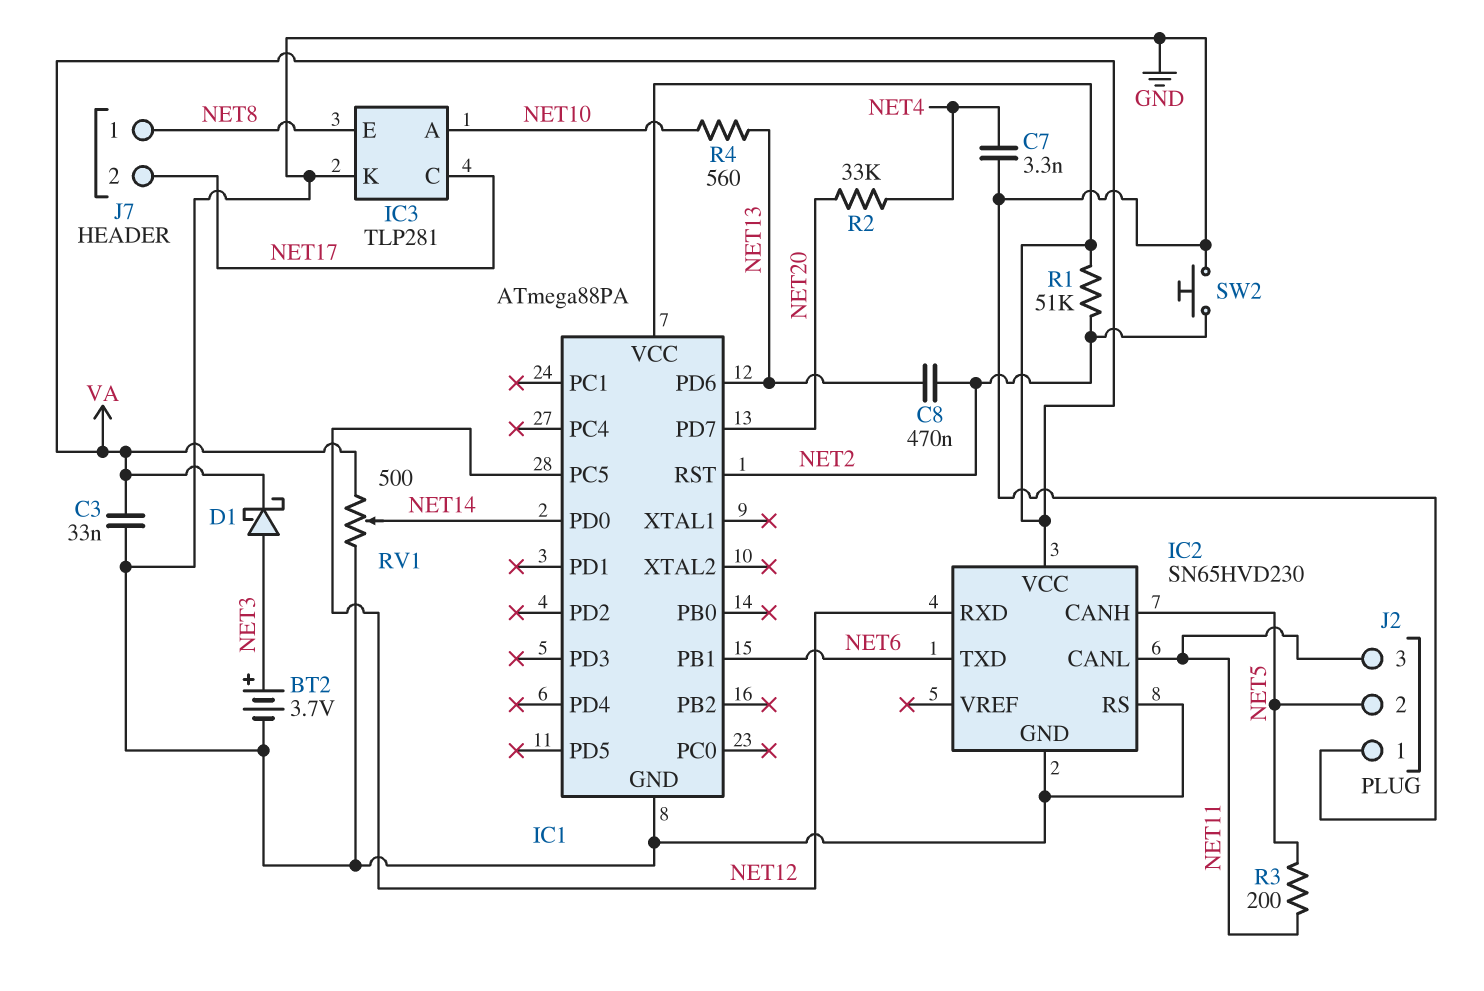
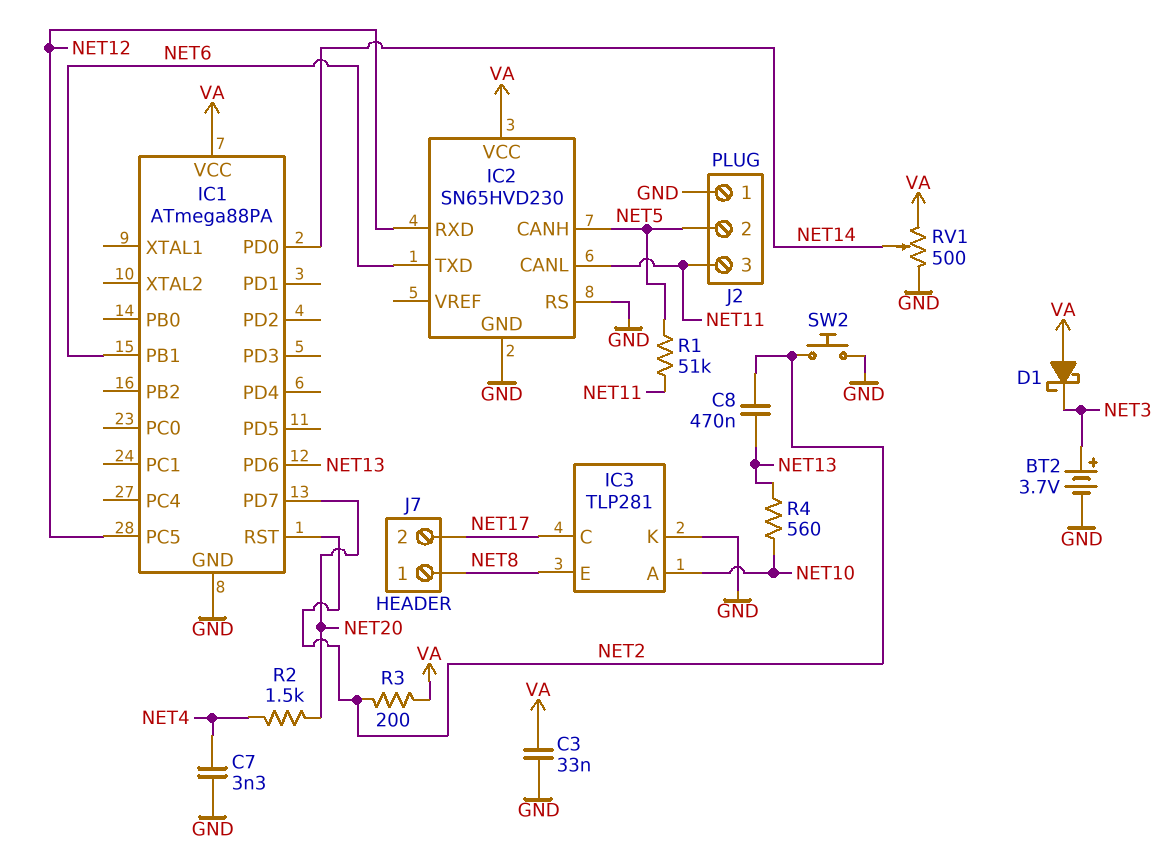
D1: schottky (A NET3, K VA) -> schottky (A VA, K NET3)
R1: 51k (NET2, VA) -> 51k (NET5, NET11)
R2: 33k (NET4, NET20) -> 1.5k (NET4, NET20)
R3: 200 (NET5, NET11) -> 200 (NET2, VA)

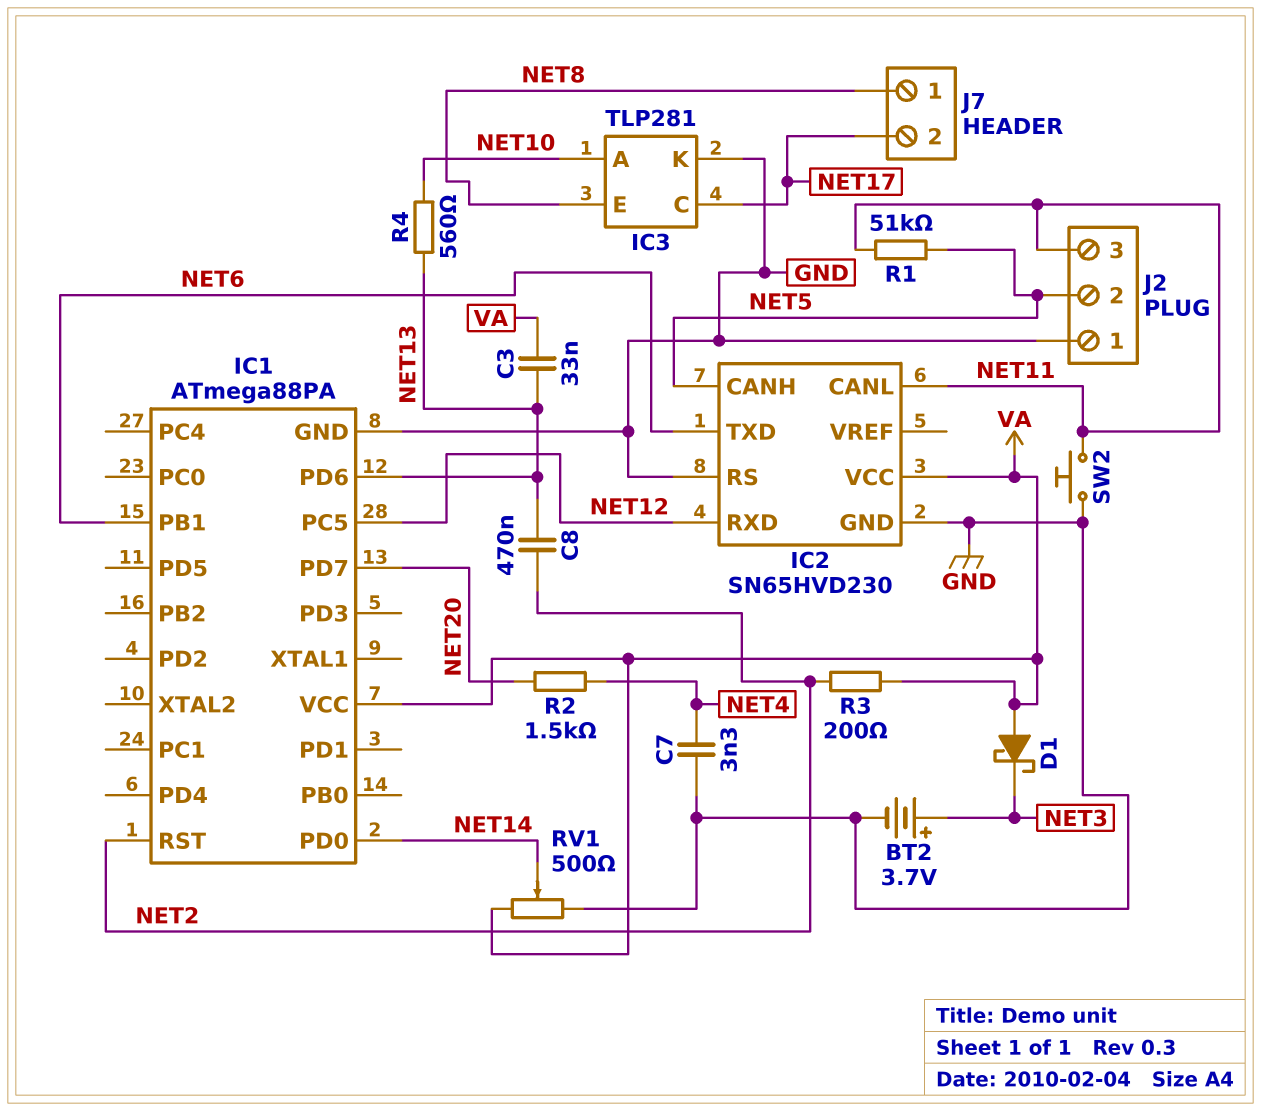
C3: 33nF (GND, VA) -> 33nF (NET13, VA)
SW2: button (GND, NET2) -> button (GND, NET11)

